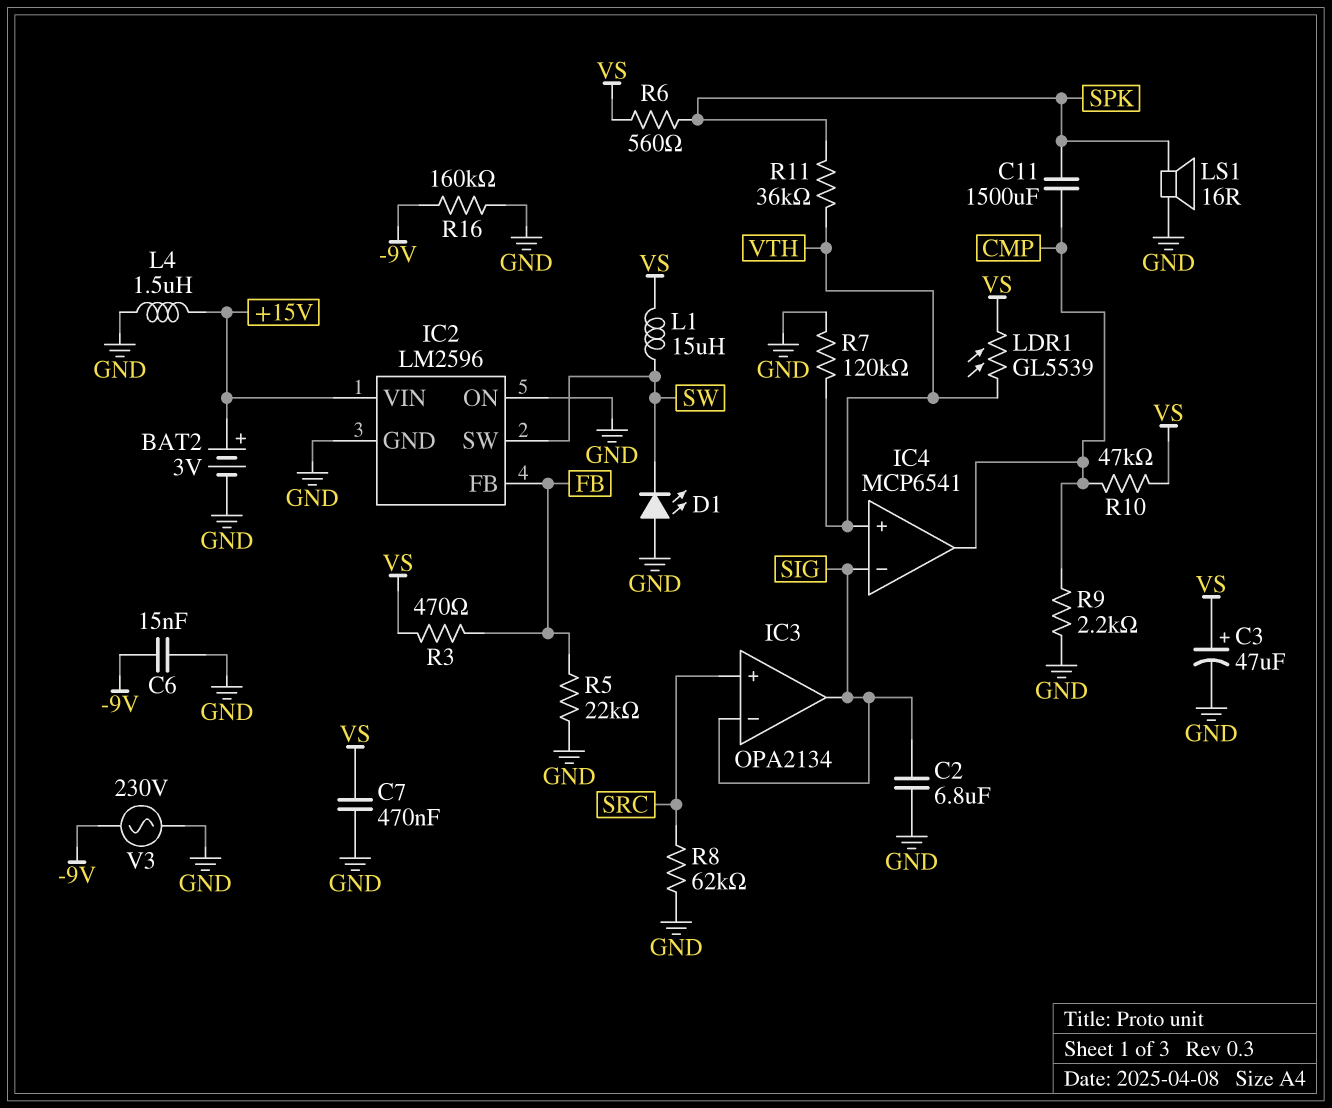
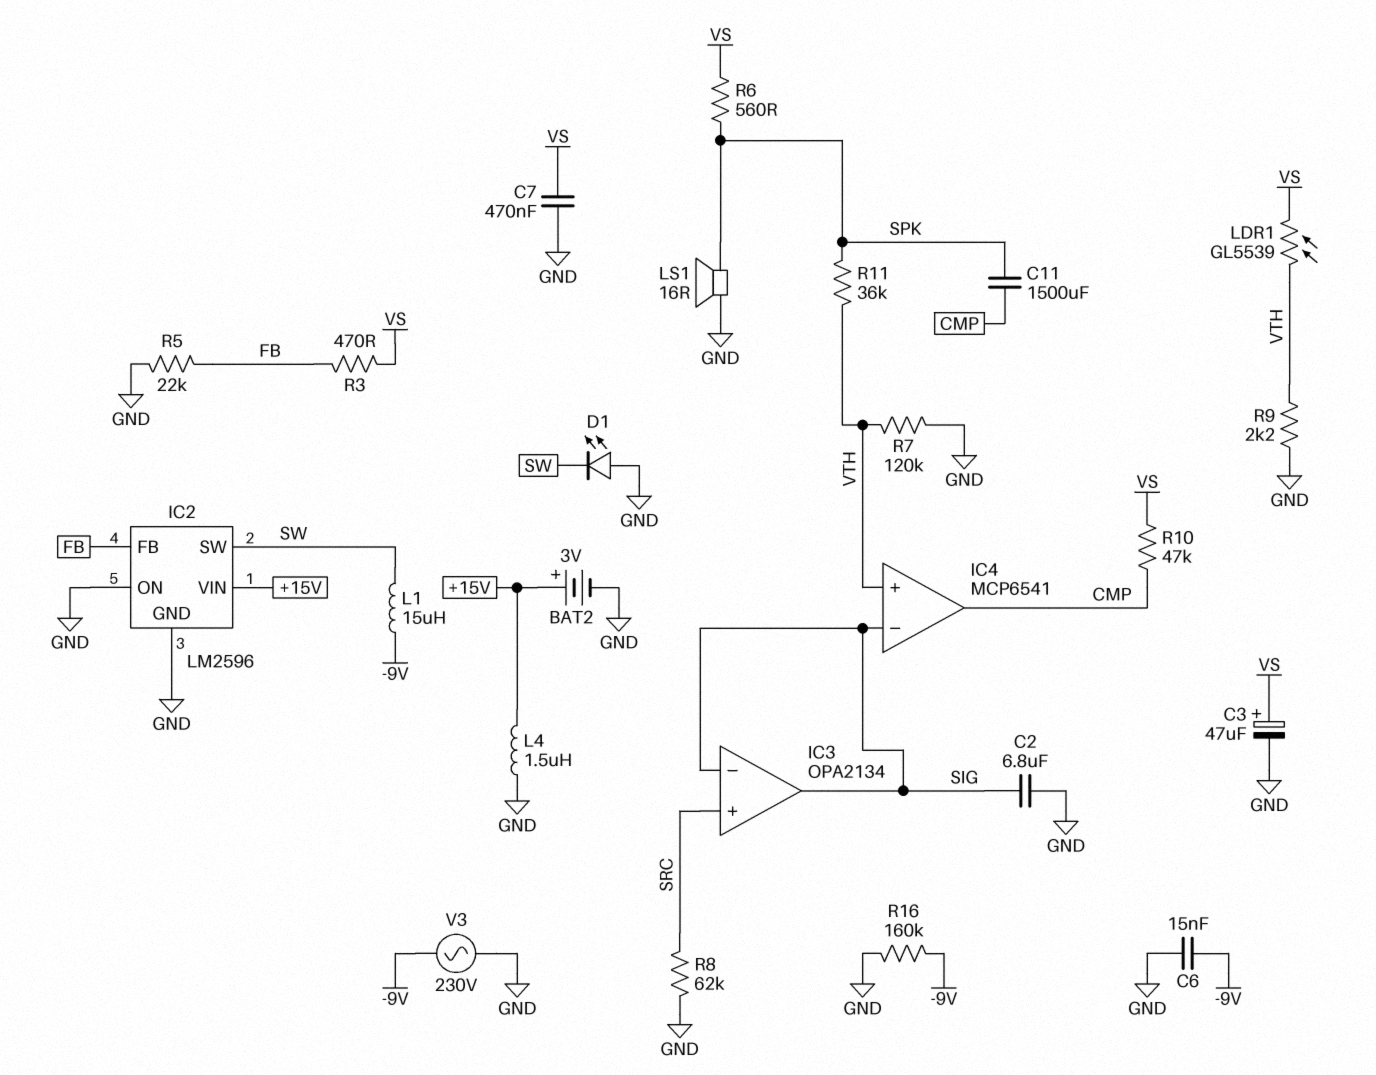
L1: 15uH (SW, VS) -> 15uH (-9V, SW)
R9: 2.2k (CMP, GND) -> 2.2k (GND, VTH)

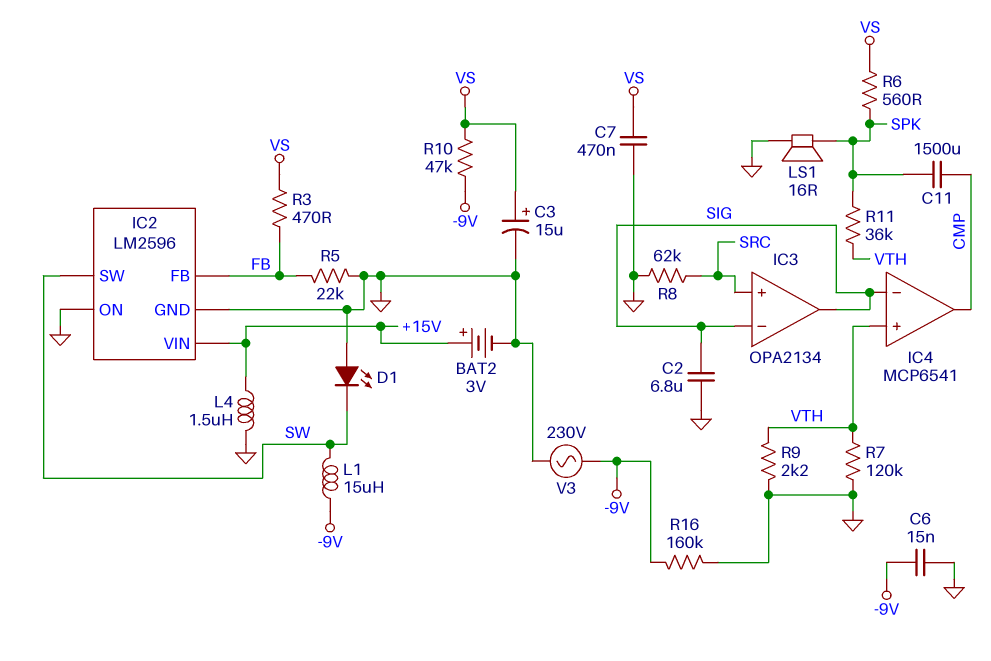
C3: 47uF (plus VS, minus GND) -> 15uF (plus VS, minus GND)
LDR1: GL5539 (VS, VTH) -> none
R10: 47k (CMP, VS) -> 47k (-9V, VS)

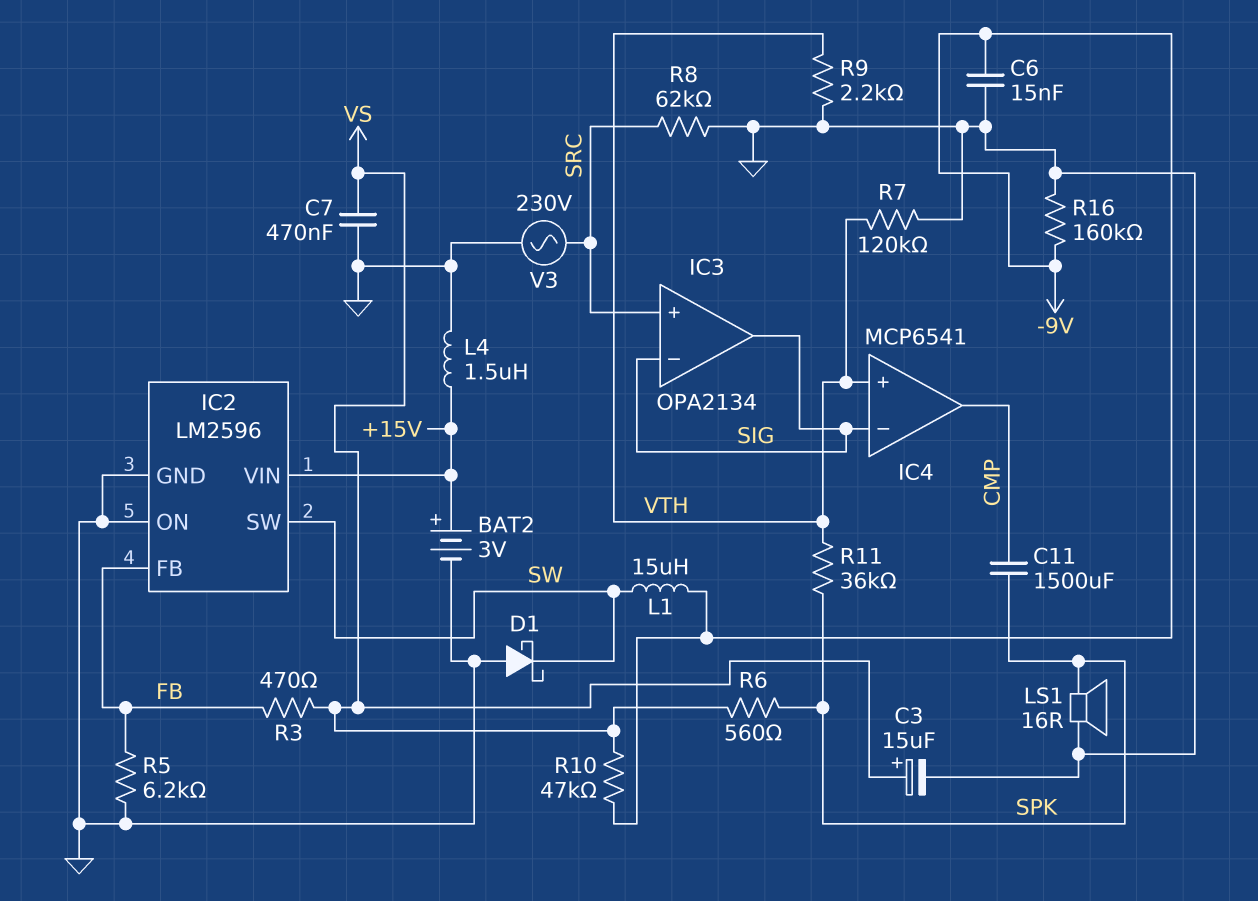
C2: 6.8uF (GND, SIG) -> none
D1: LED (A GND, K SW) -> schottky (A GND, K SW)
R5: 22k (FB, GND) -> 6.2k (FB, GND)
V3: AC 230V (-9V, GND) -> AC 230V (GND, SRC)

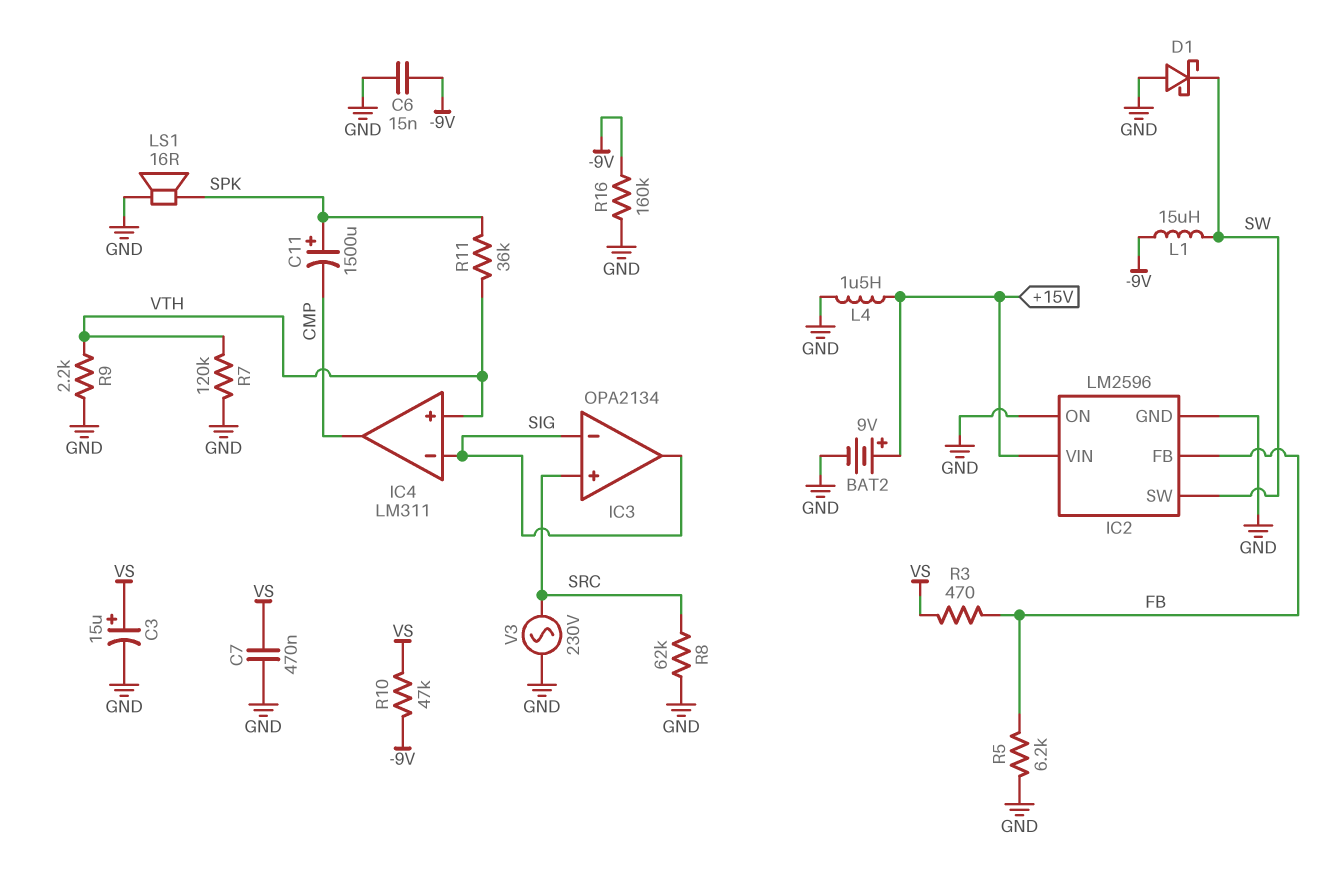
BAT2: 3V (plus +15V, minus GND) -> 9V (plus +15V, minus GND)
C11: 1500uF (CMP, SPK) -> 1500uF (plus SPK, minus CMP)
IC4: MCP6541 -> LM311
R6: 560 (SPK, VS) -> none

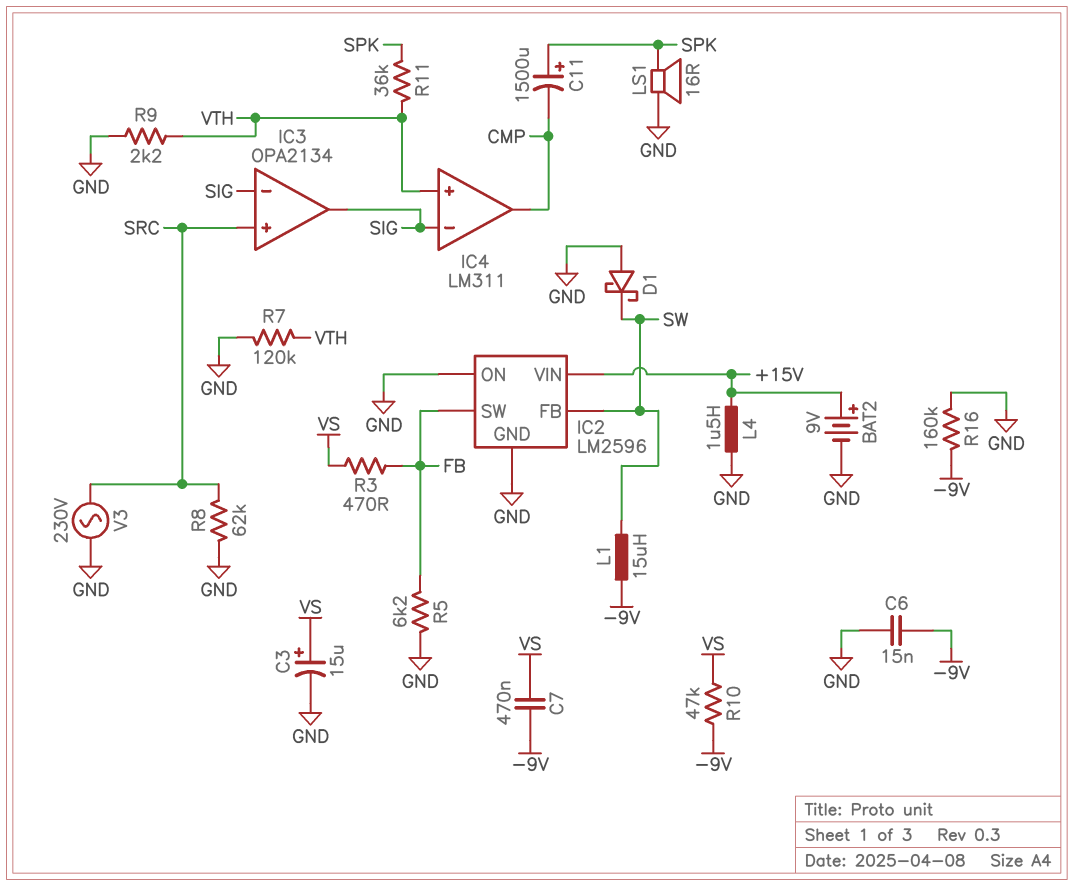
C7: 470nF (GND, VS) -> 470nF (-9V, VS)
IC2 pin FB: FB -> SW
IC2 pin SW: SW -> FB

